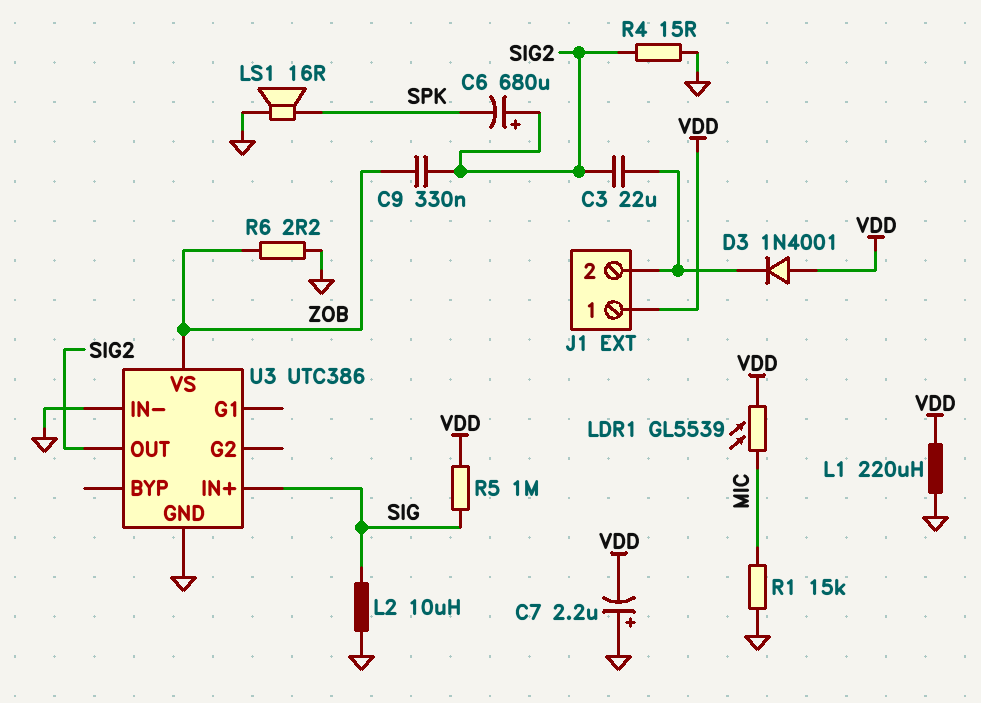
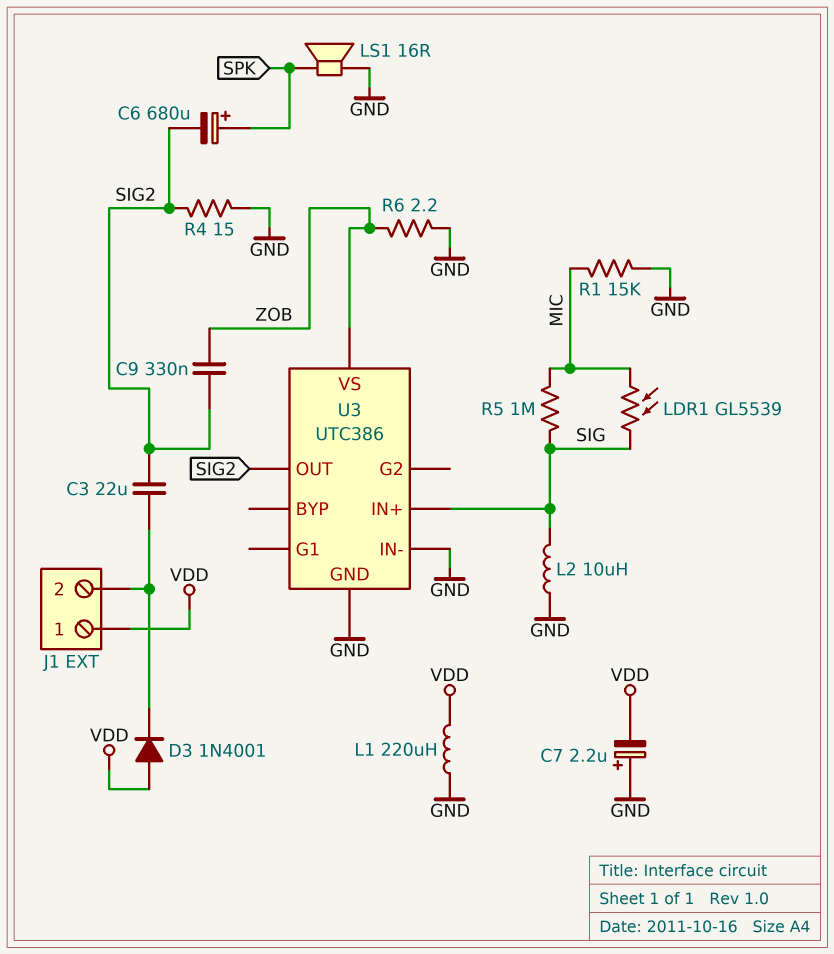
C6: 680uF (plus SIG2, minus SPK) -> 680uF (plus SPK, minus SIG2)
LDR1: GL5539 (MIC, VDD) -> GL5539 (MIC, SIG)
R5: 1M (SIG, VDD) -> 1M (MIC, SIG)

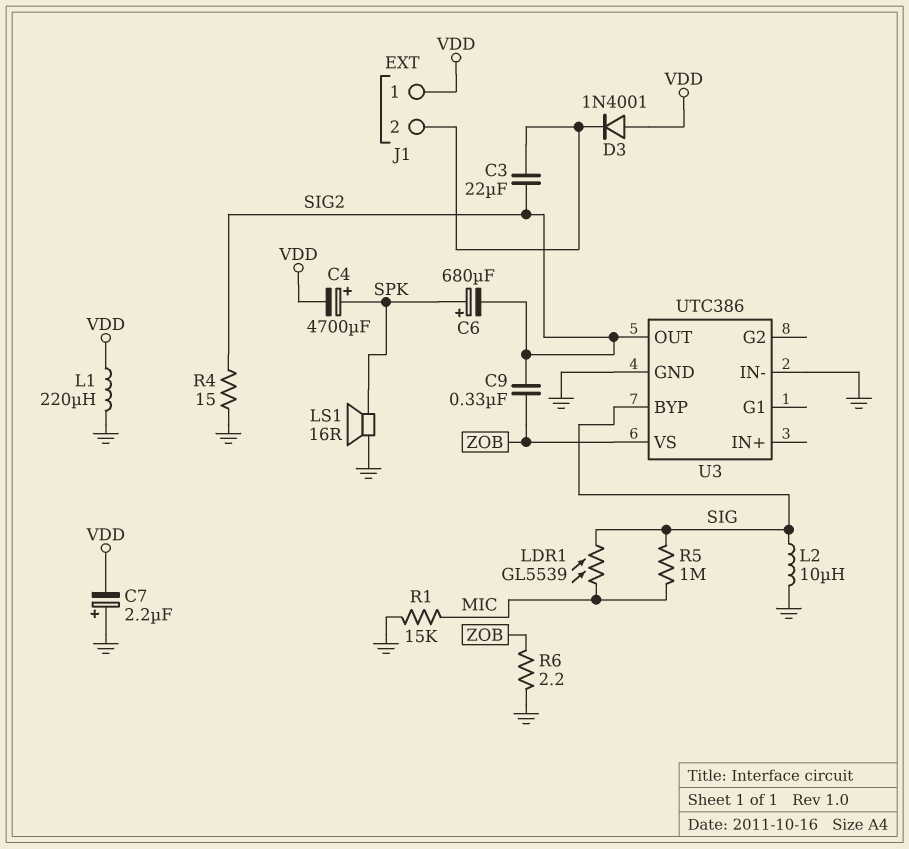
C4: none -> 4700uF (plus SPK, minus VDD)
U3 pin BYP: none -> SIG
U3 pin IN+: SIG -> none

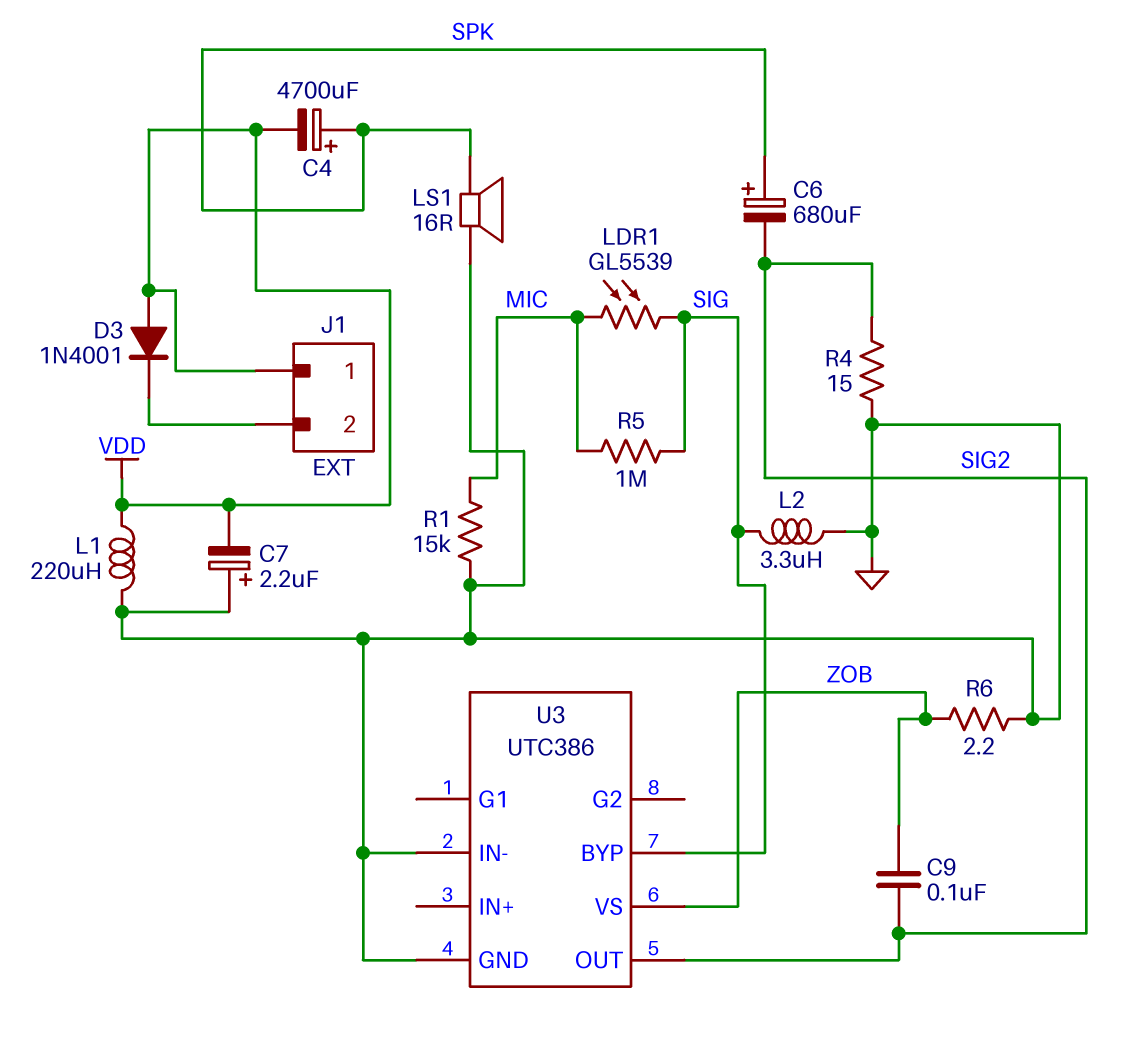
C3: 22uF (J1/2, SIG2) -> none
C9: 330nF (SIG2, ZOB) -> 100nF (SIG2, ZOB)
L2: 10uH (GND, SIG) -> 3.3uH (GND, SIG)

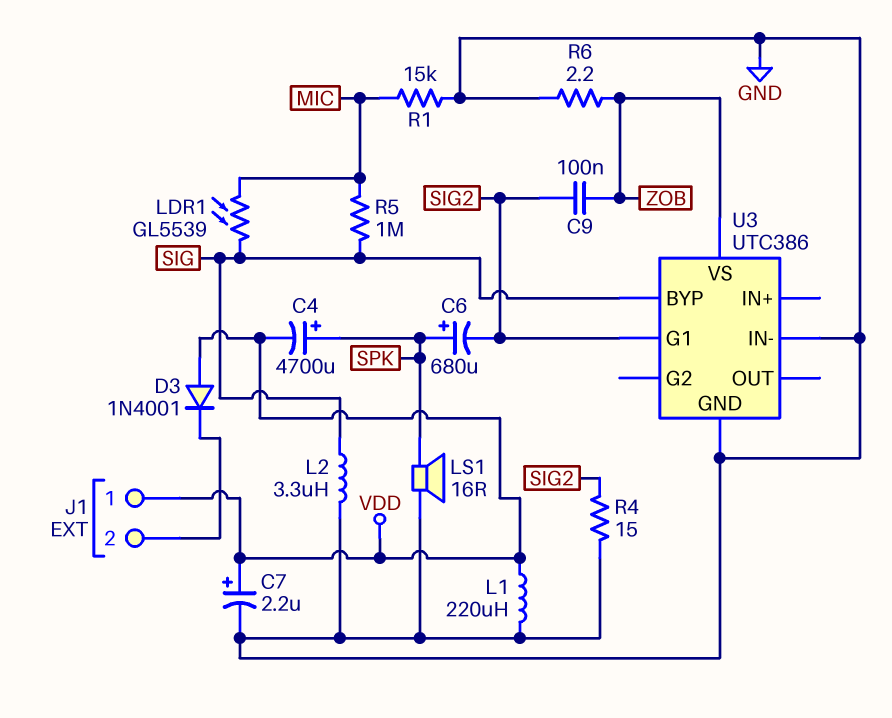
C7: 2.2uF (plus GND, minus VDD) -> 2.2uF (plus VDD, minus GND)
U3 pin G1: none -> SIG2
U3 pin OUT: SIG2 -> none

